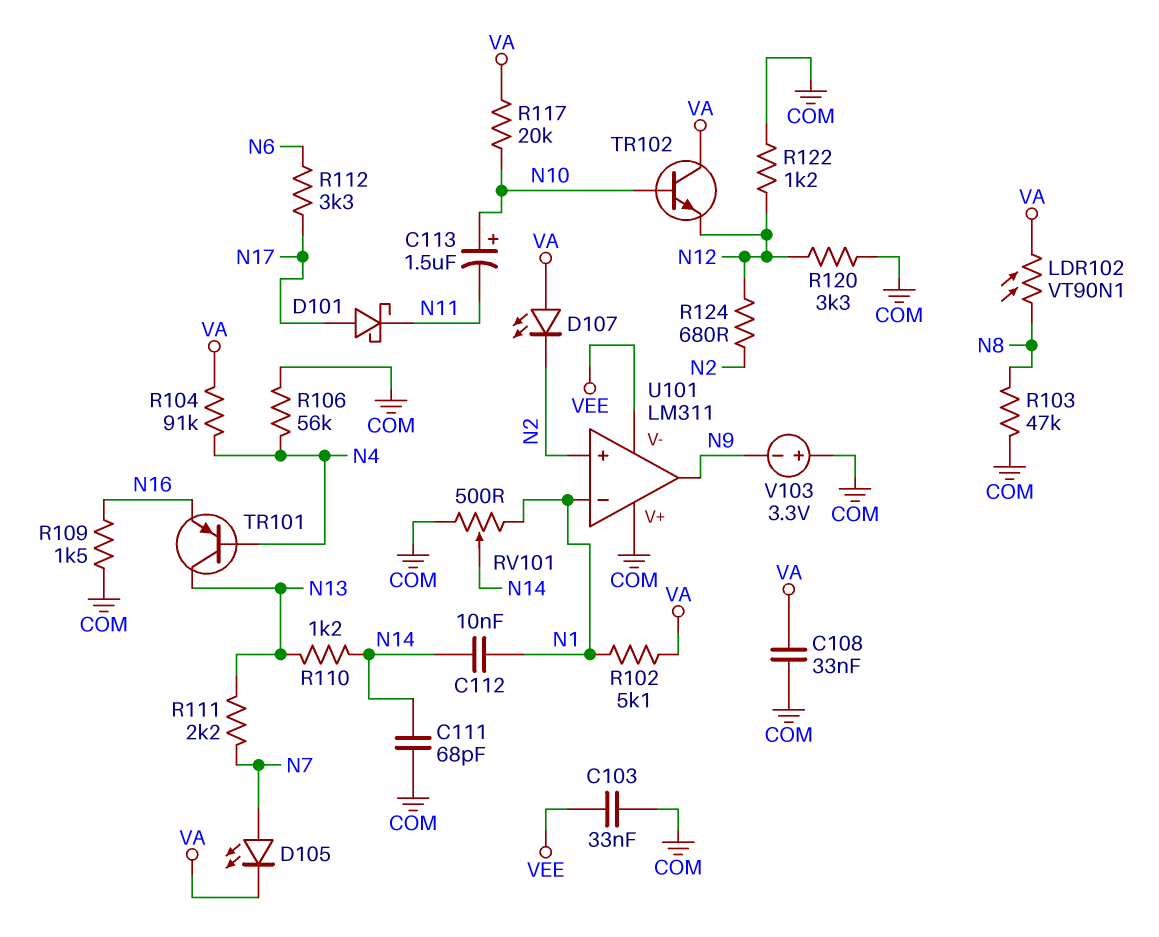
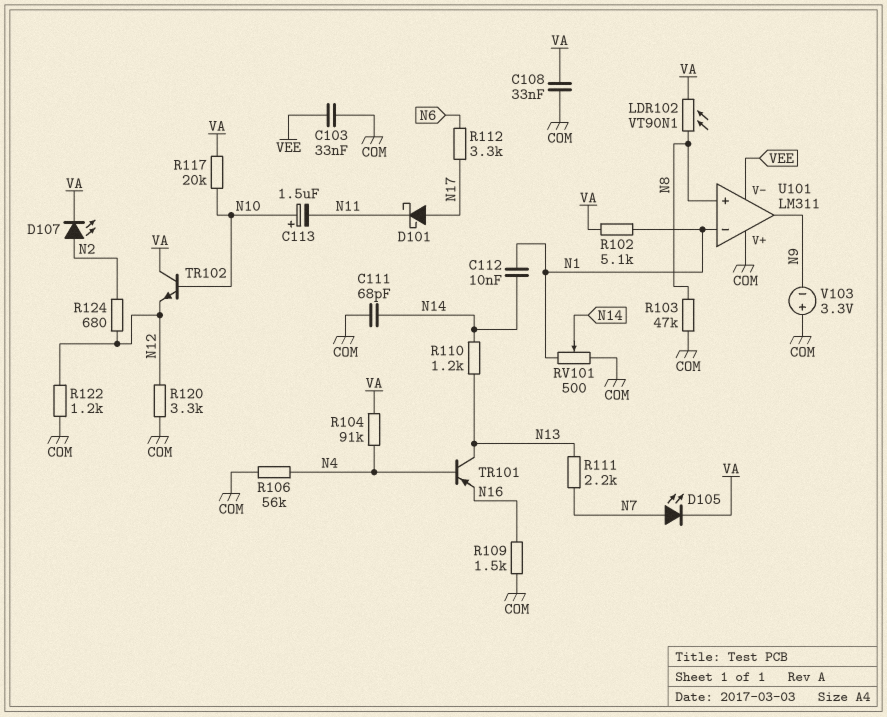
D107: LED (A VA, K N2) -> LED (A N2, K VA)
U101 pin in+: N2 -> N8

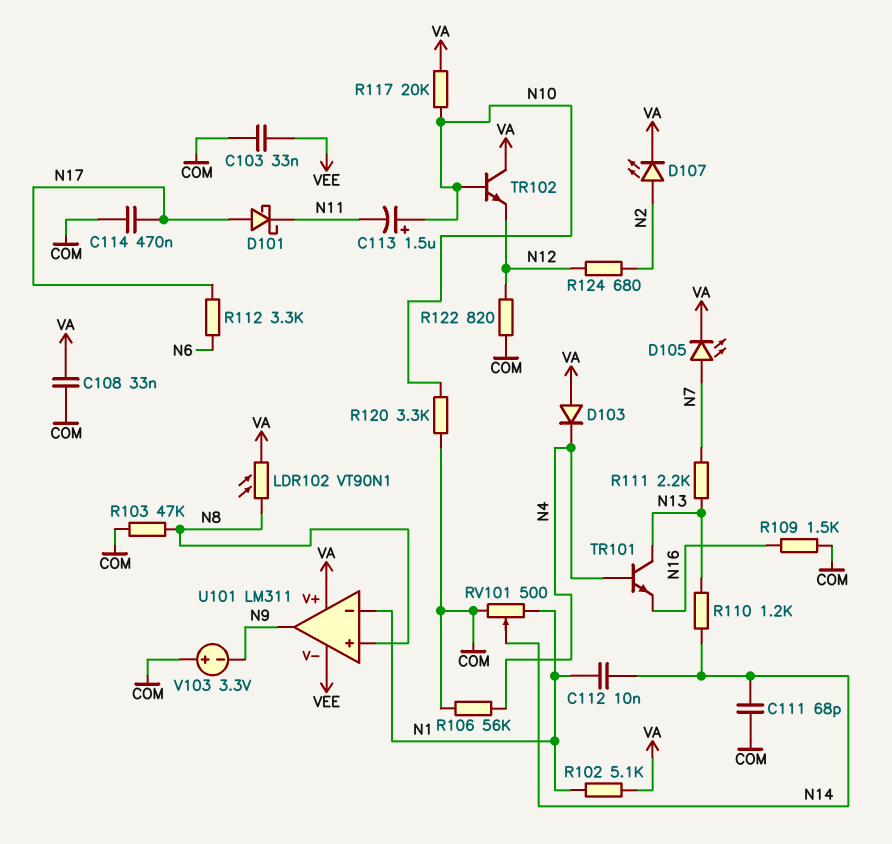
C114: none -> 470nF (COM, N17)
D103: none -> diode (A VA, K N4)
R104: 91k (N4, VA) -> none
R120: 3.3k (COM, N12) -> 3.3k (COM, N10)
R122: 1.2k (COM, N12) -> 820 (COM, N12)
TR101: PNP (B N4, C N13, E N16) -> NPN (B N4, C N13, E N16)
U101 pin V+: COM -> VA

